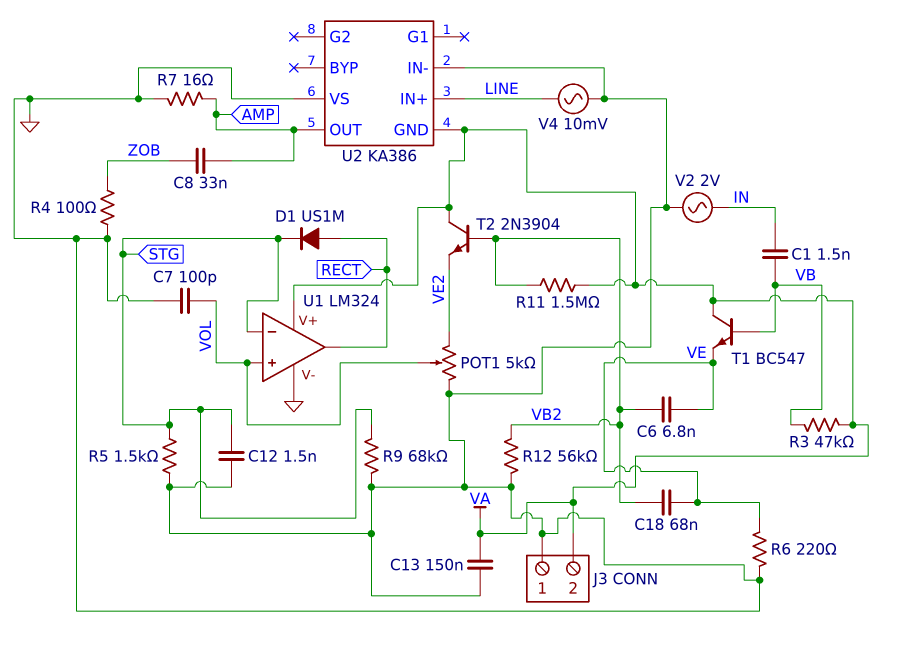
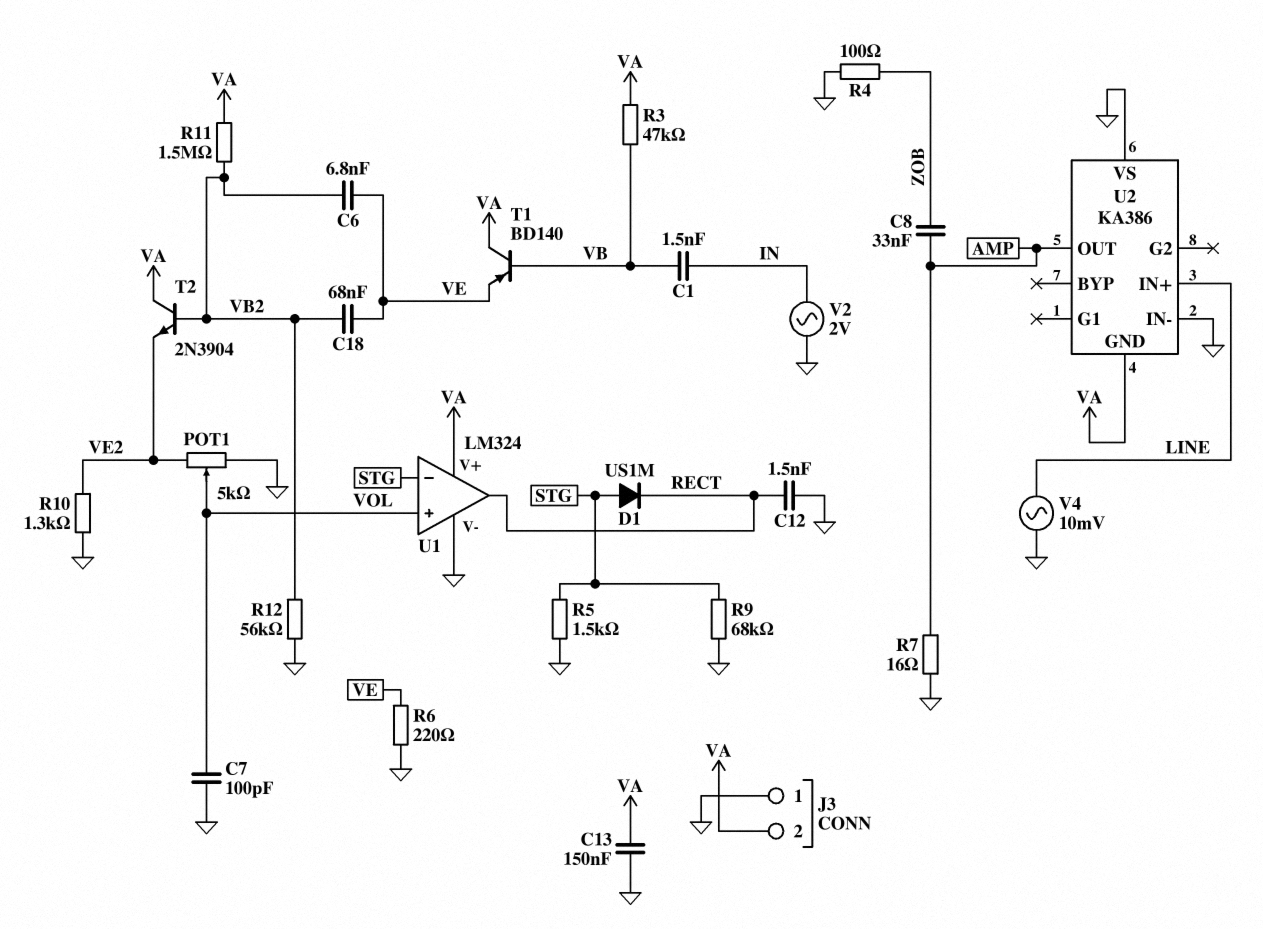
C12: 1.5nF (GND, STG) -> 1.5nF (GND, RECT)
D1: diode US1M (A RECT, K STG) -> diode US1M (A STG, K RECT)
R10: none -> 1.3k (GND, VE2)
T1: NPN BC547 (B VB, C VA, E VE) -> PNP BD140 (B VB, C VA, E VE)

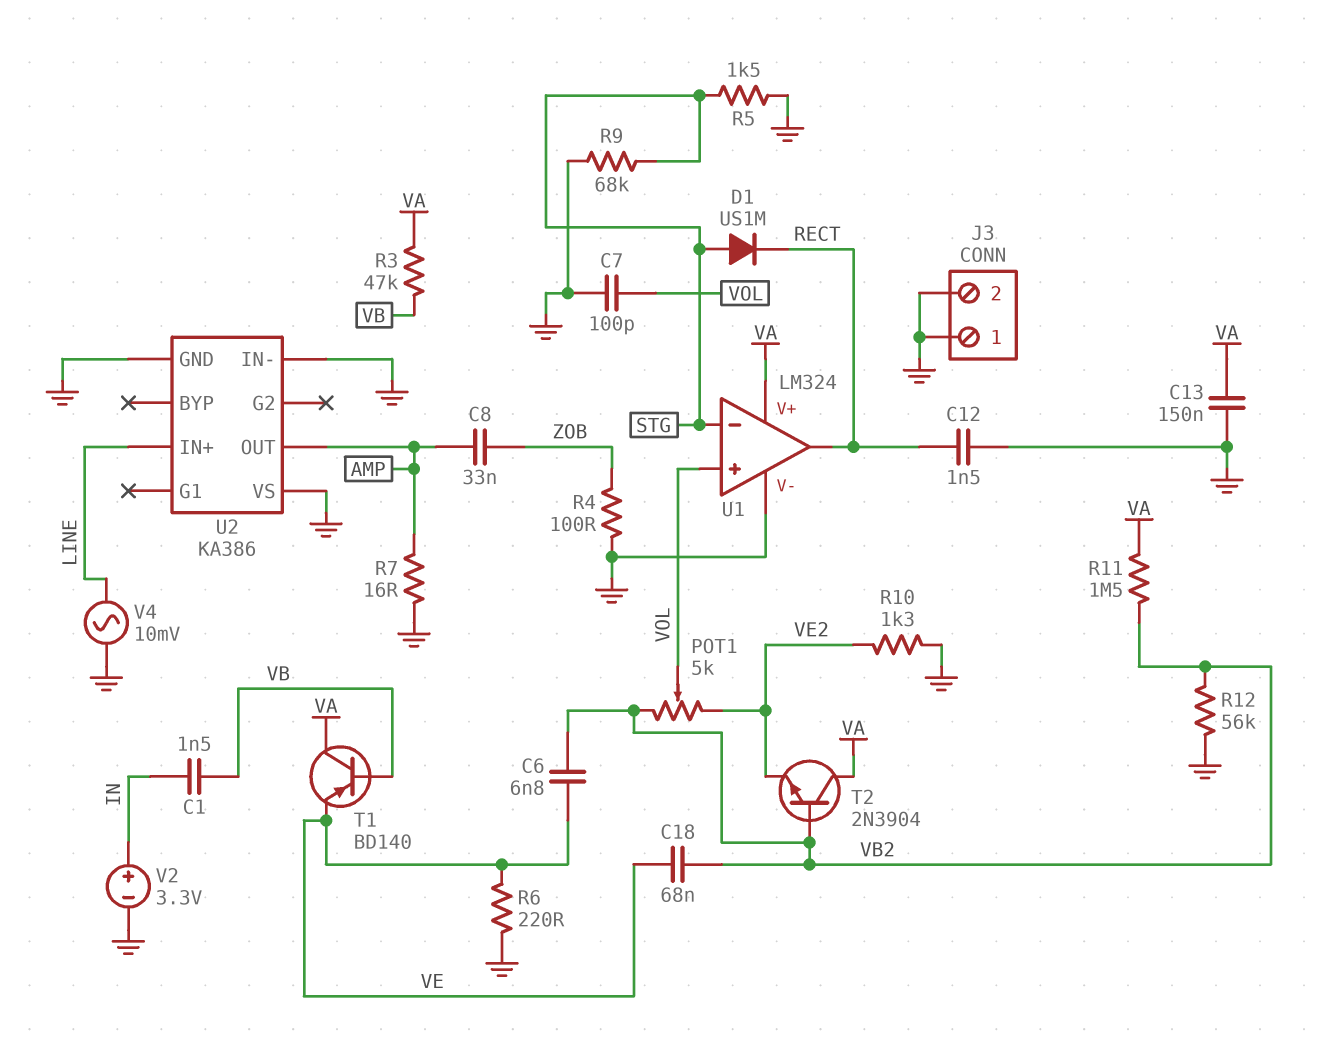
J3 pin 2: VA -> GND
POT1: 5k (GND, VE2, wiper VOL) -> 5k (VB2, VE2, wiper VOL)
U2 pin GND: VA -> GND
V2: AC 2V (GND, IN) -> 3.3V (plus IN, minus GND)

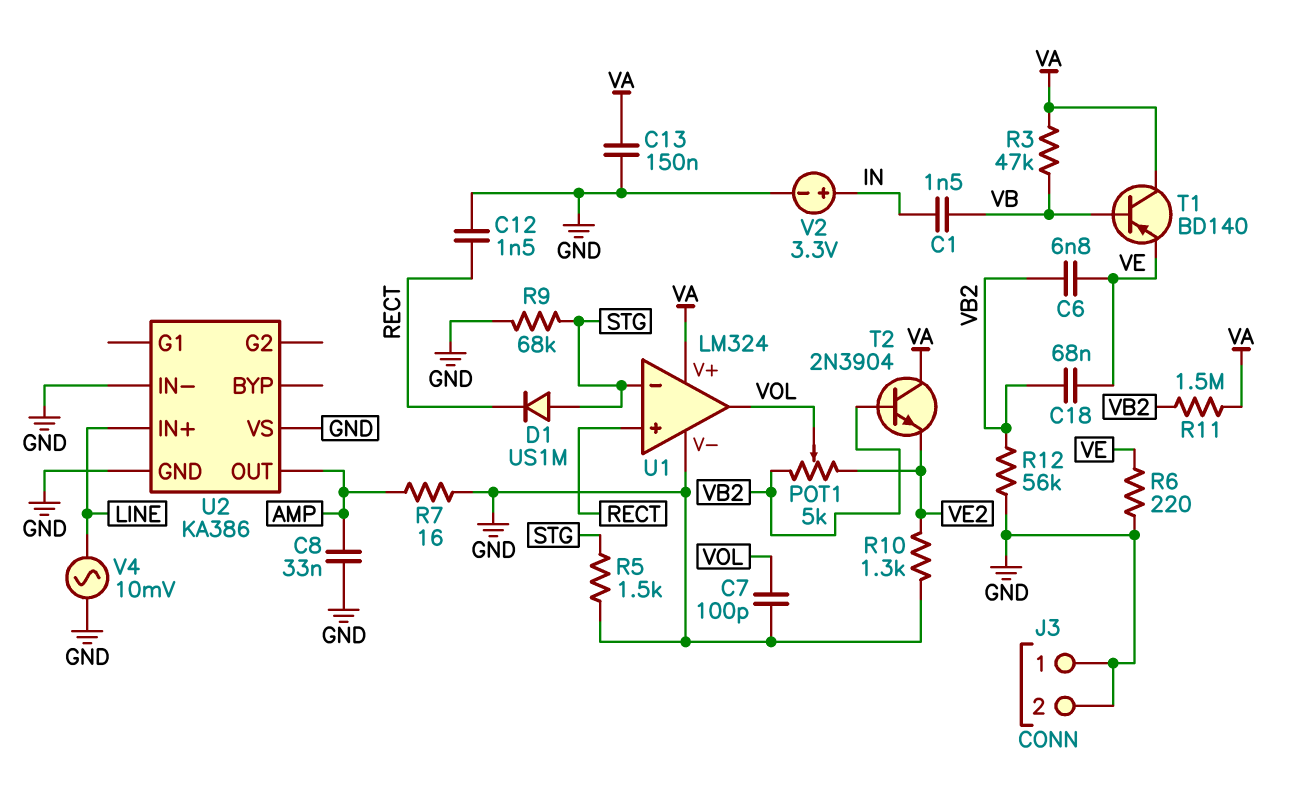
C8: 33nF (AMP, ZOB) -> 33nF (AMP, GND)
R4: 100 (GND, ZOB) -> none
U1 pin in+: VOL -> RECT
U1 pin out: RECT -> VOL

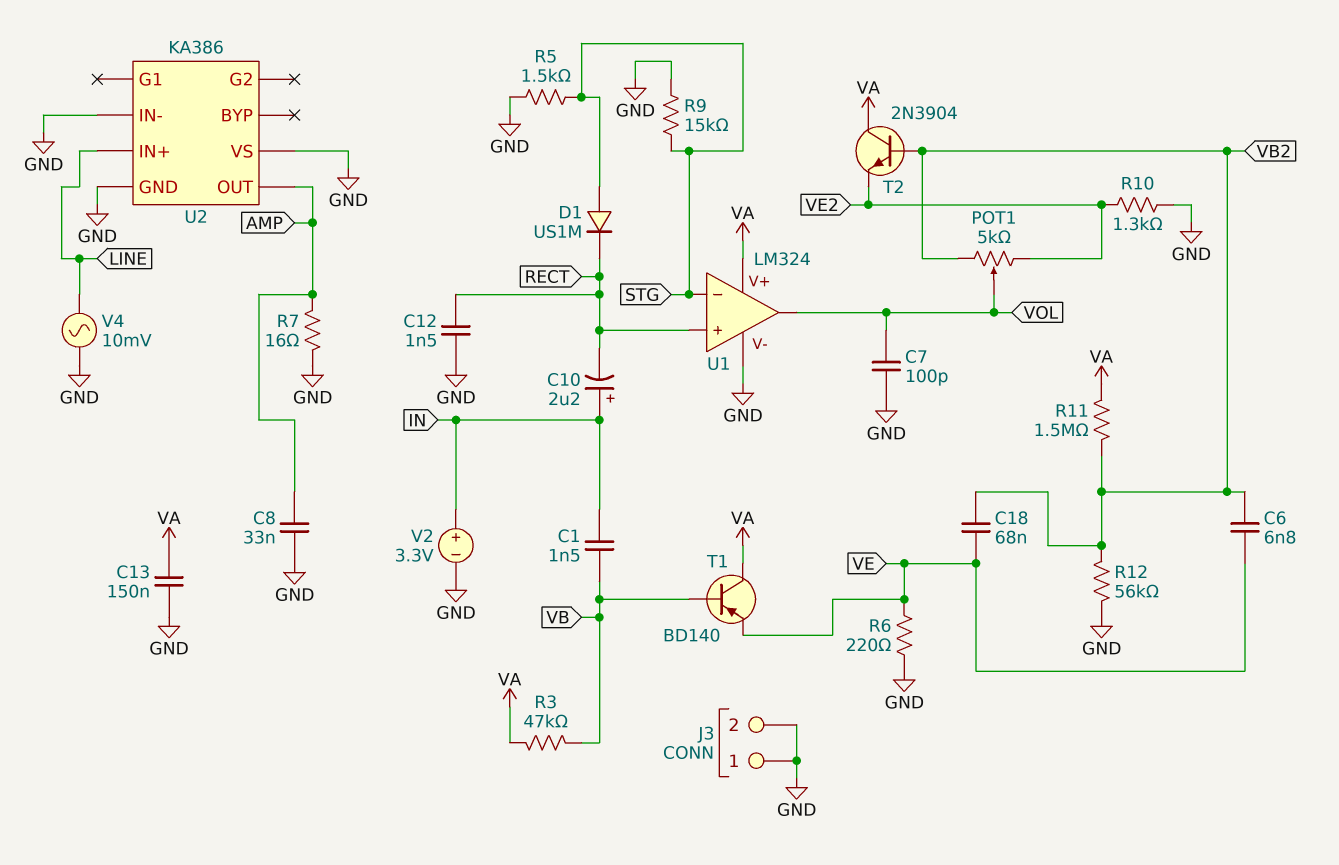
C10: none -> 2.2uF (plus IN, minus RECT)
R9: 68k (GND, STG) -> 15k (GND, STG)

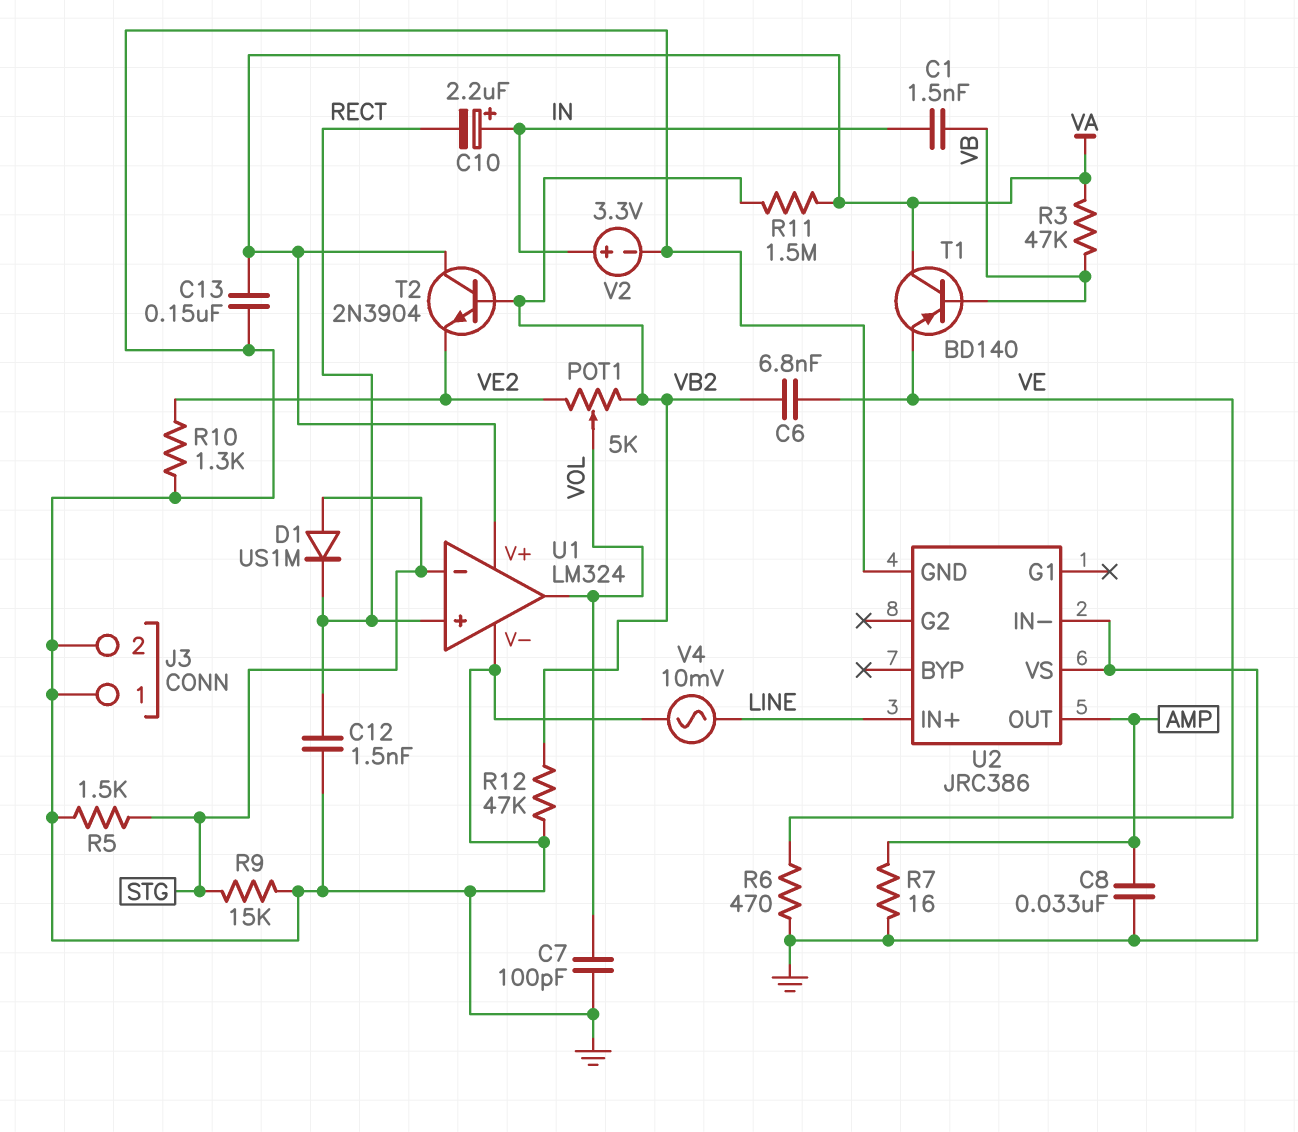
C18: 68nF (VB2, VE) -> none
R6: 220 (GND, VE) -> 470 (GND, VE)
R12: 56k (GND, VB2) -> 47k (GND, VB2)
U2: KA386 -> JRC386

